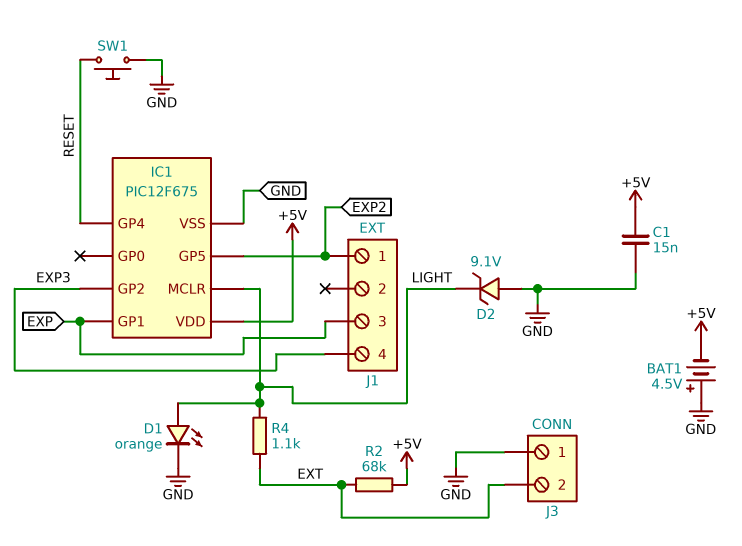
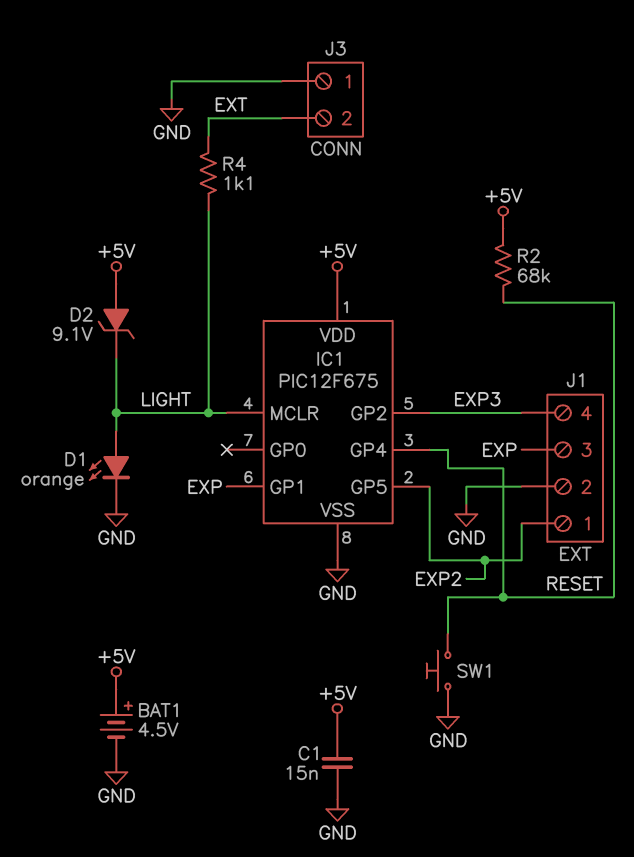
BAT1: 4.5V (plus GND, minus +5V) -> 4.5V (plus +5V, minus GND)
D2: zener 9.1V (A GND, K LIGHT) -> zener 9.1V (A +5V, K LIGHT)
J1 pin 2: none -> GND
R2: 68k (+5V, EXT) -> 68k (+5V, RESET)

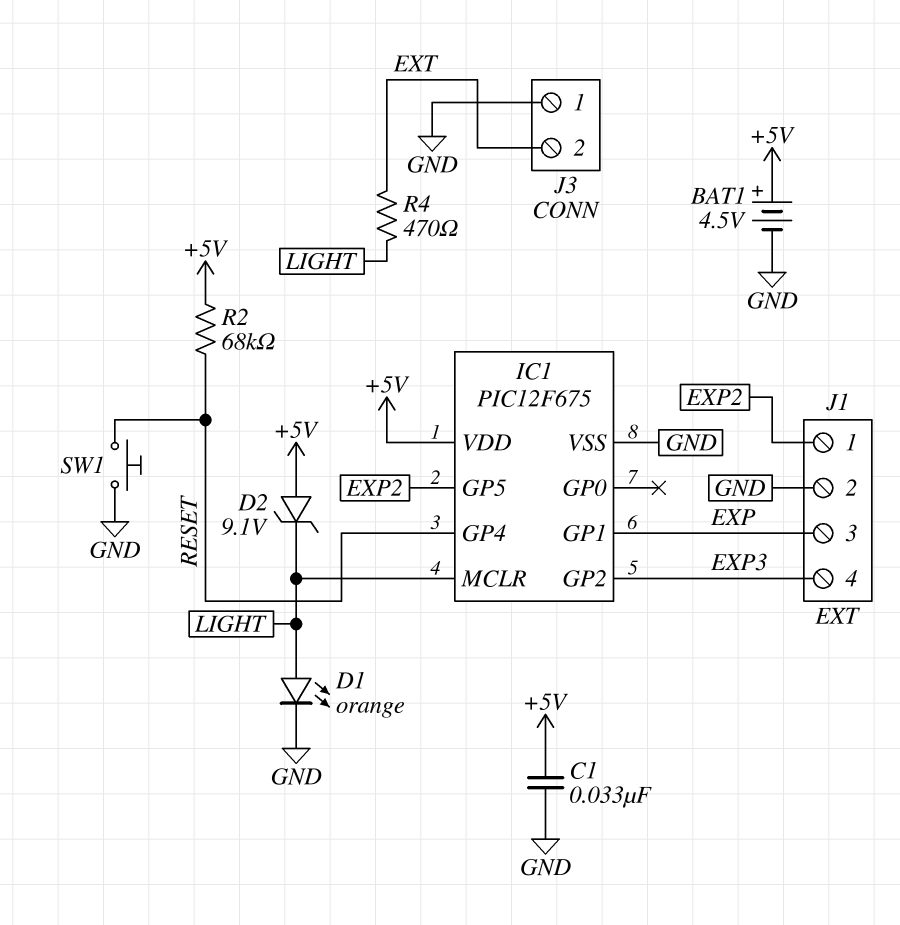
C1: 15nF (+5V, GND) -> 33nF (+5V, GND)
R4: 1.1k (EXT, LIGHT) -> 470 (EXT, LIGHT)

